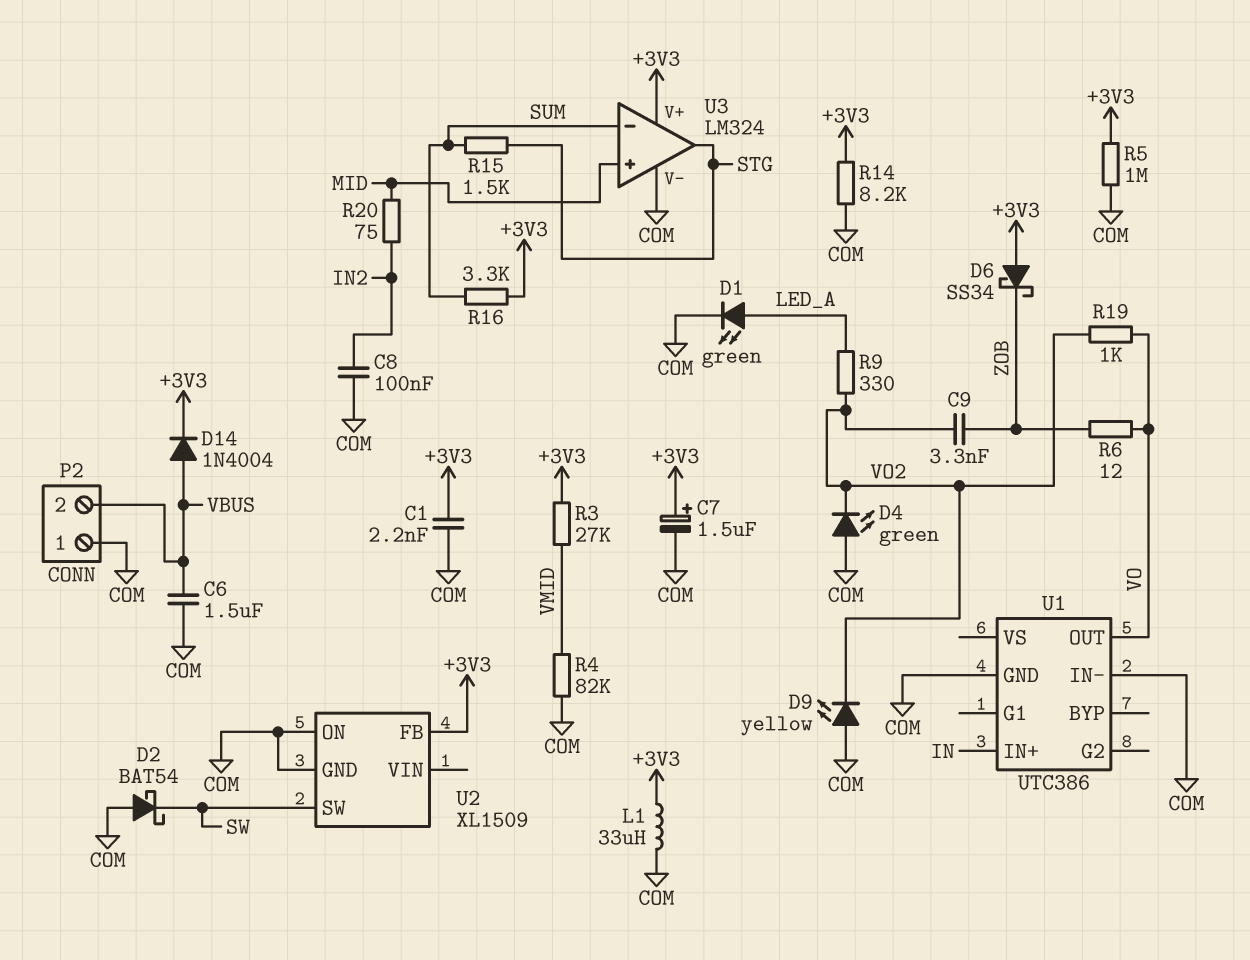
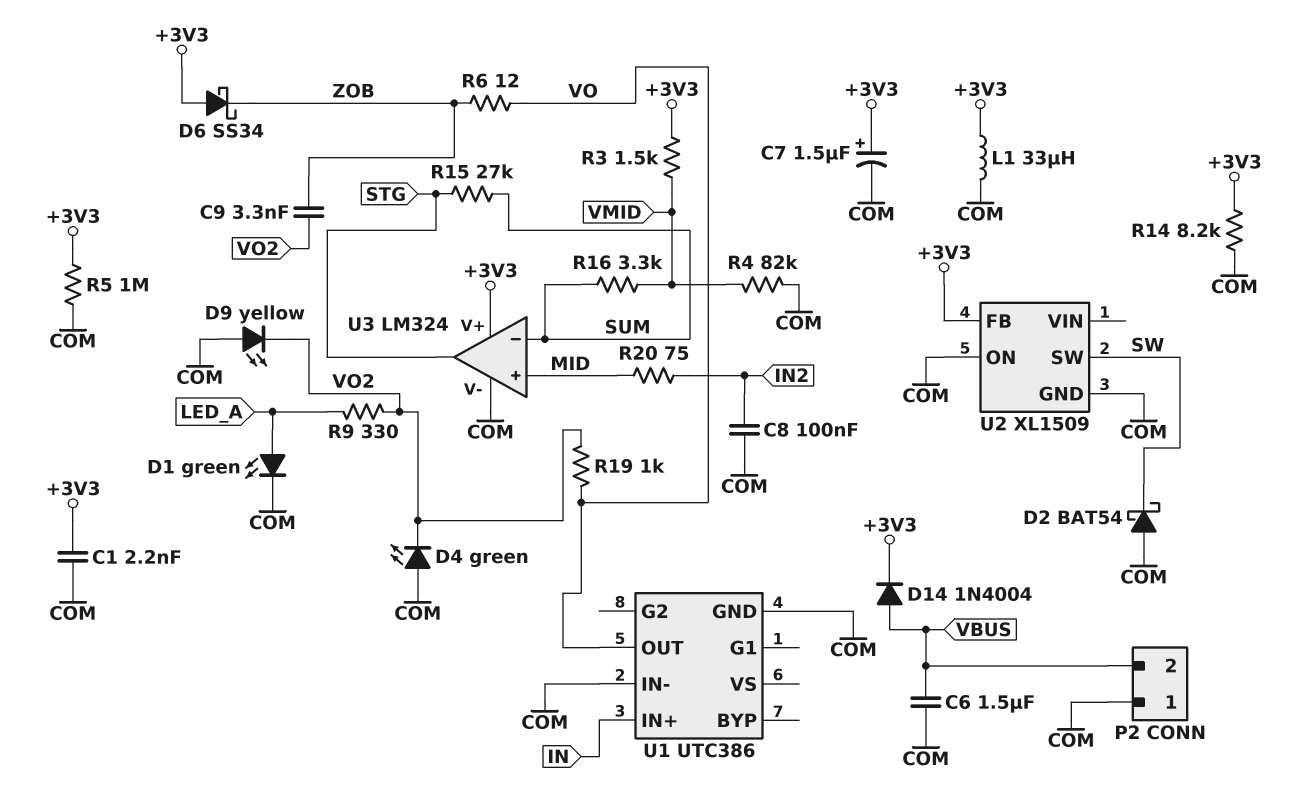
R3: 27k (+3V3, VMID) -> 1.5k (+3V3, VMID)
R15: 1.5k (STG, SUM) -> 27k (STG, SUM)
R16: 3.3k (+3V3, SUM) -> 3.3k (SUM, VMID)

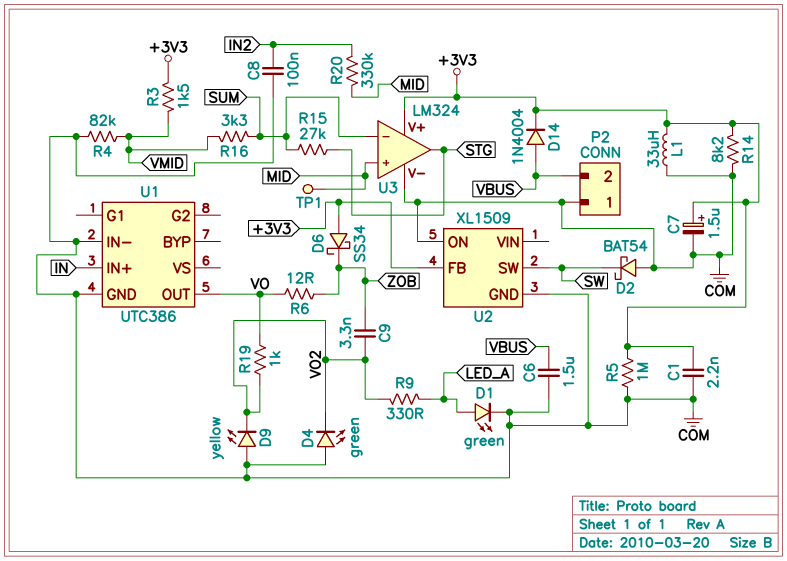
R20: 75 (IN2, MID) -> 330k (IN2, MID)
TP1: none -> test point (MID)

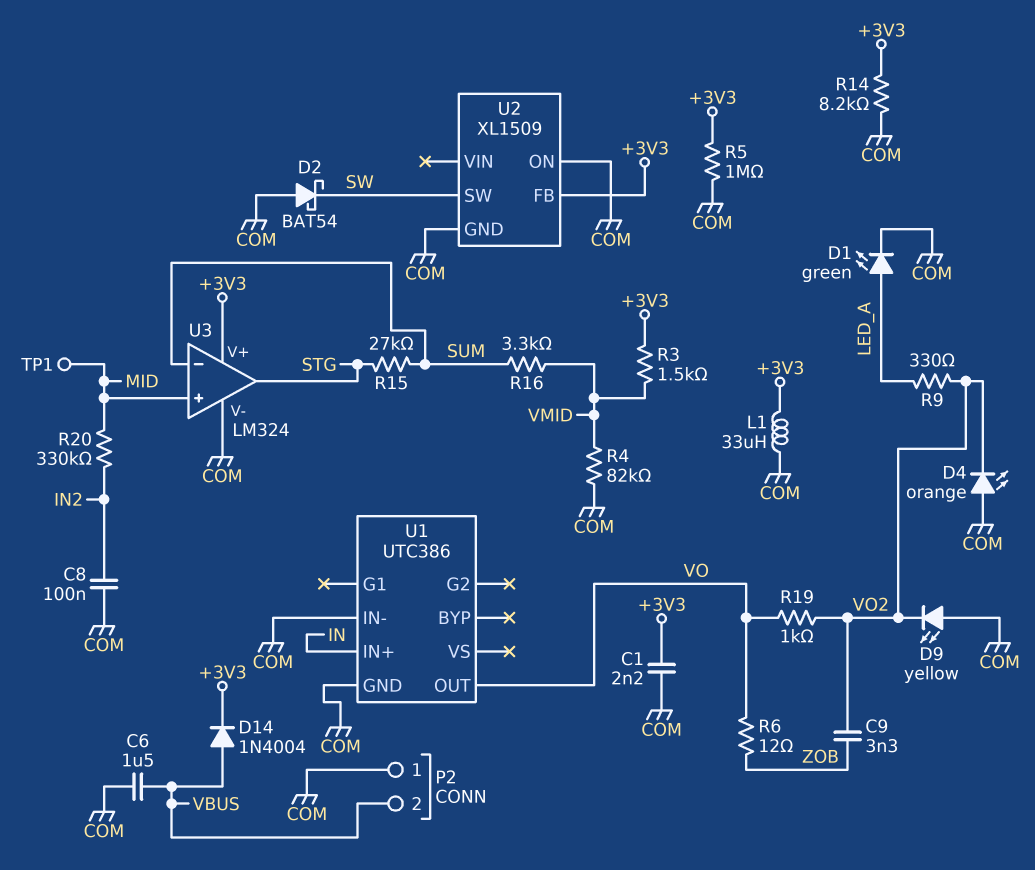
C7: 1.5uF (plus +3V3, minus COM) -> none
D4: LED green (A COM, K VO2) -> LED orange (A COM, K VO2)
D6: schottky SS34 (A +3V3, K ZOB) -> none

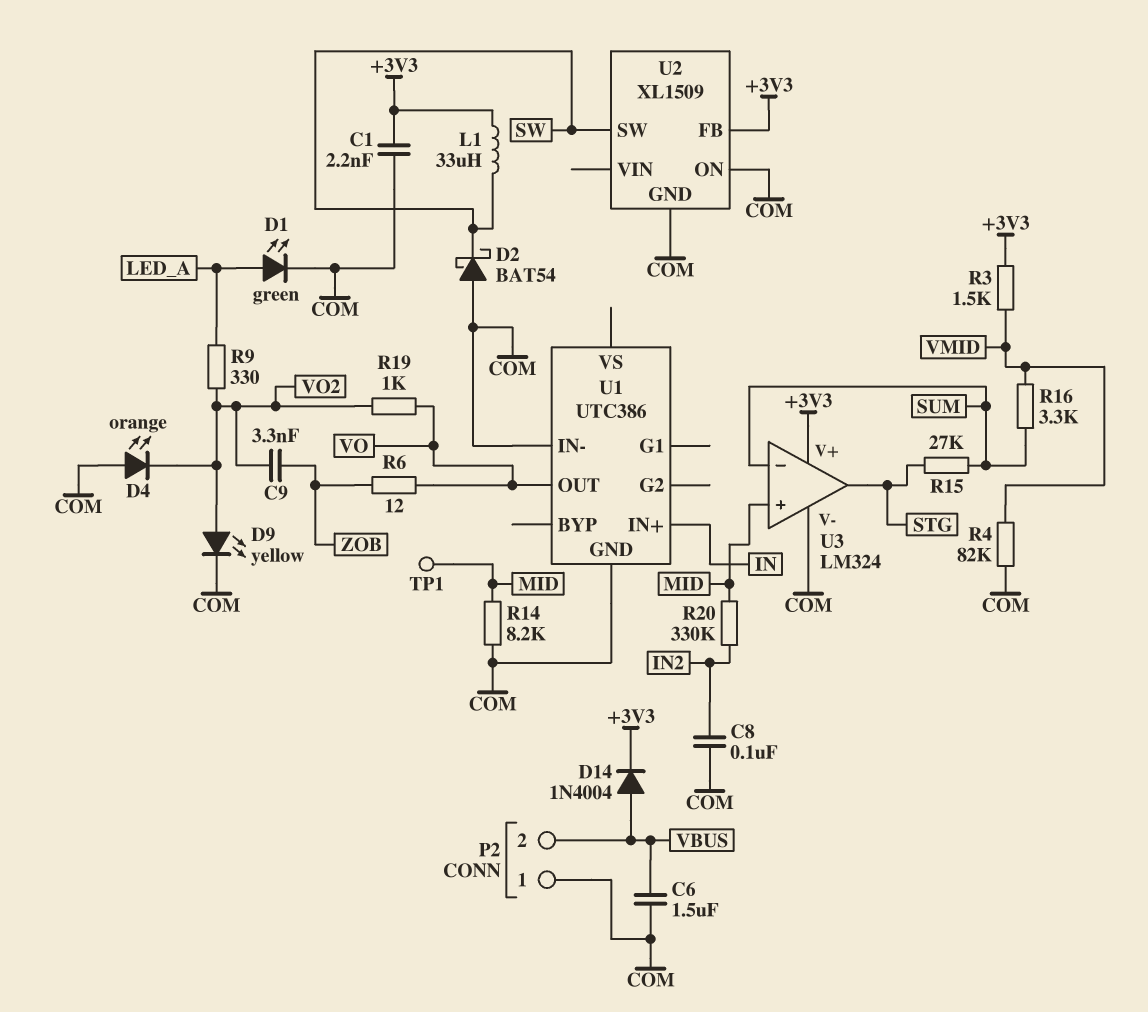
D9: LED yellow (A COM, K VO2) -> LED yellow (A VO2, K COM)
L1: 33uH (+3V3, COM) -> 33uH (+3V3, SW)
R5: 1M (+3V3, COM) -> none
R14: 8.2k (+3V3, COM) -> 8.2k (COM, MID)

